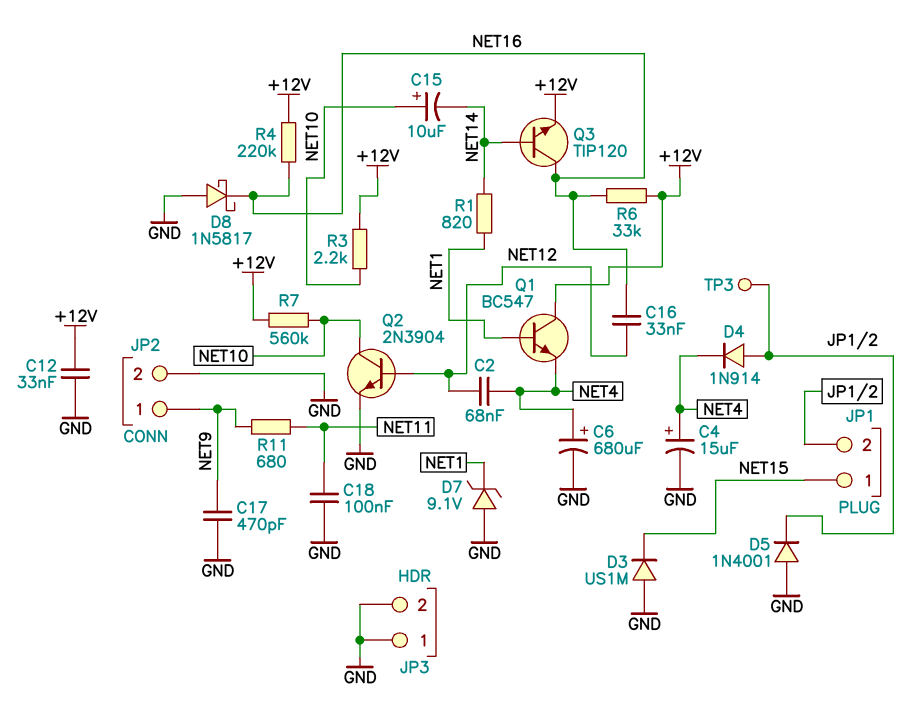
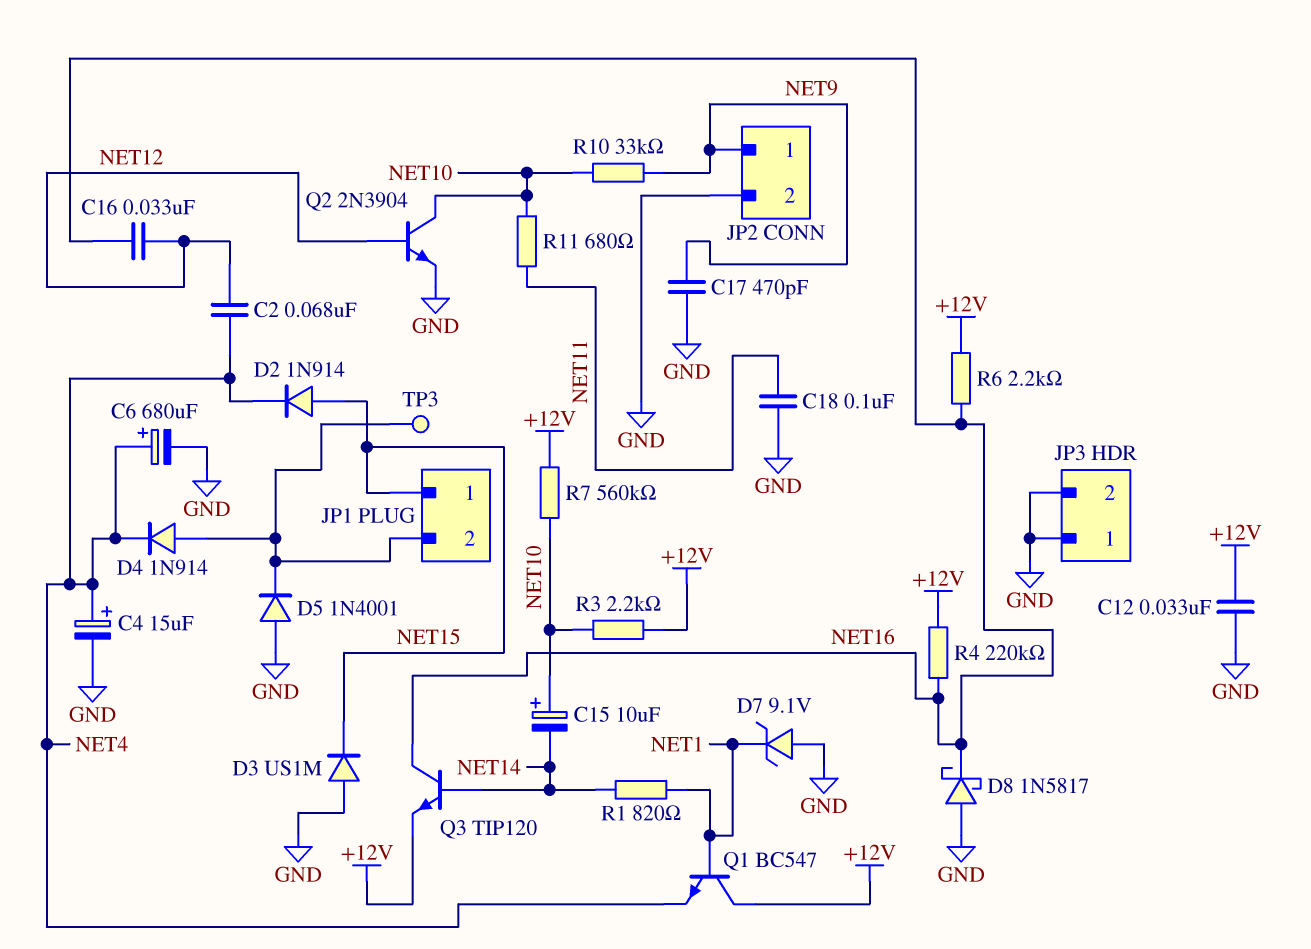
D2: none -> diode 1N914 (A NET15, K NET4)
R6: 33k (+12V, NET16) -> 2.2k (+12V, NET16)
R10: none -> 33k (NET9, NET10)
R11: 680 (NET9, NET11) -> 680 (NET10, NET11)

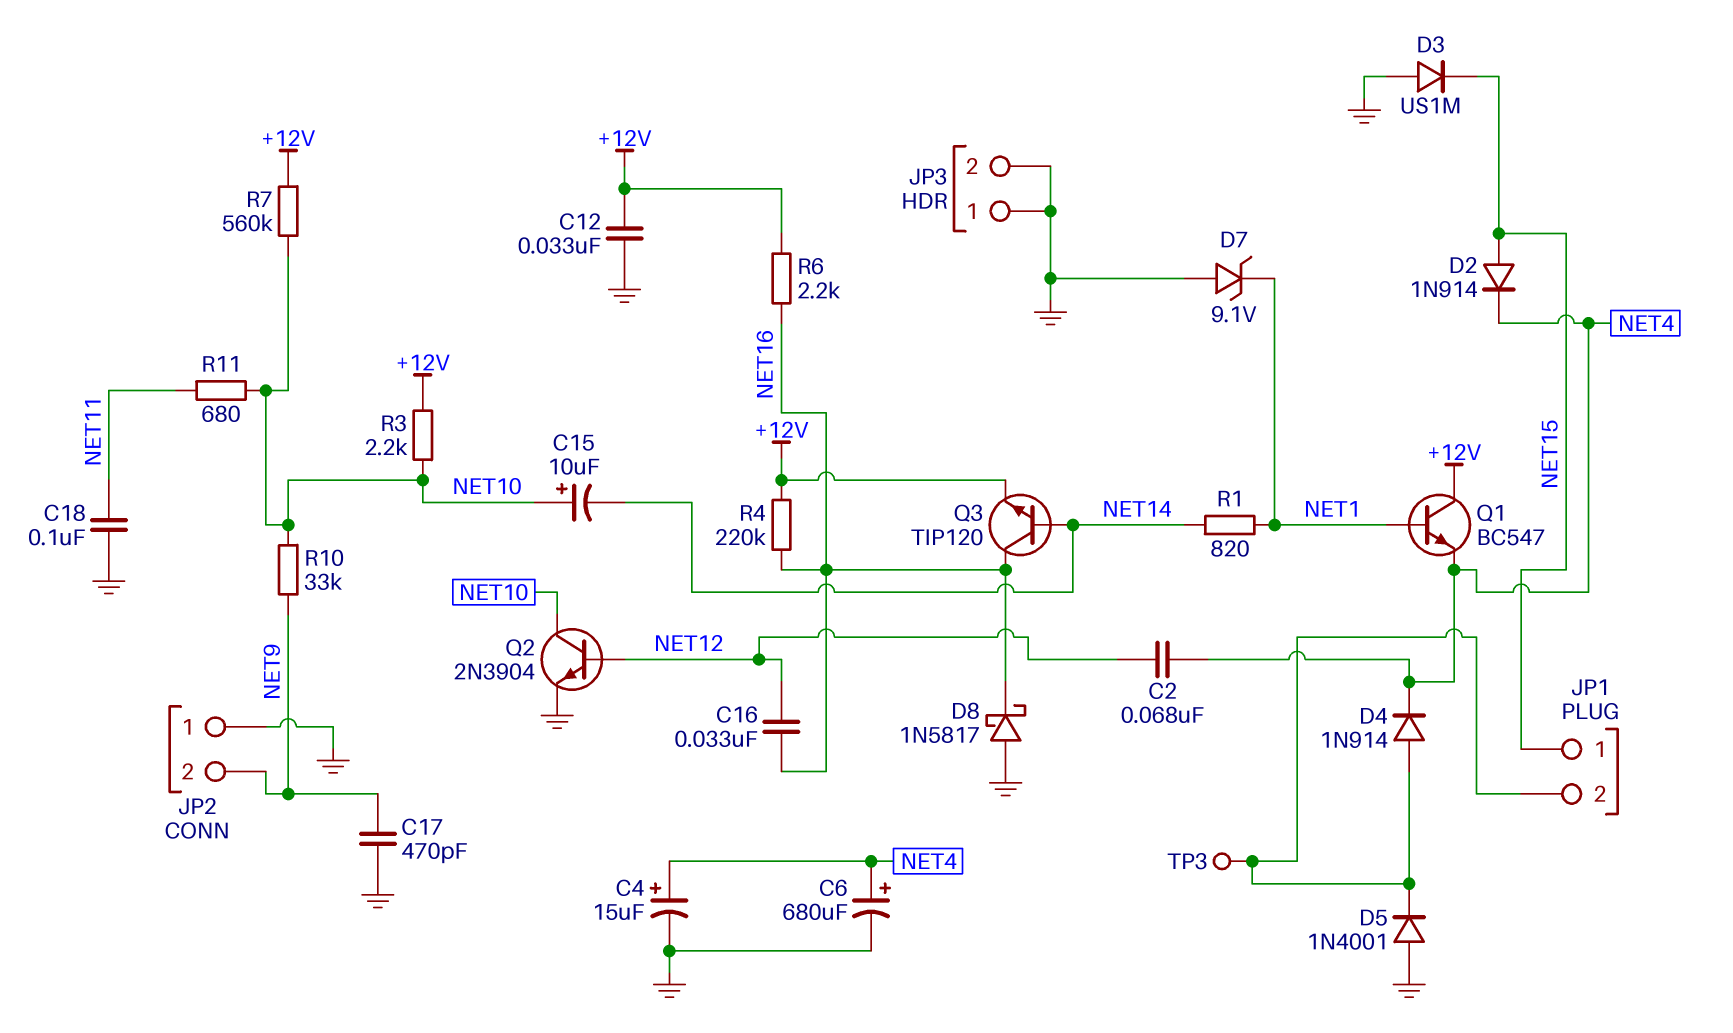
JP2 pin 1: NET9 -> GND
JP2 pin 2: GND -> NET9

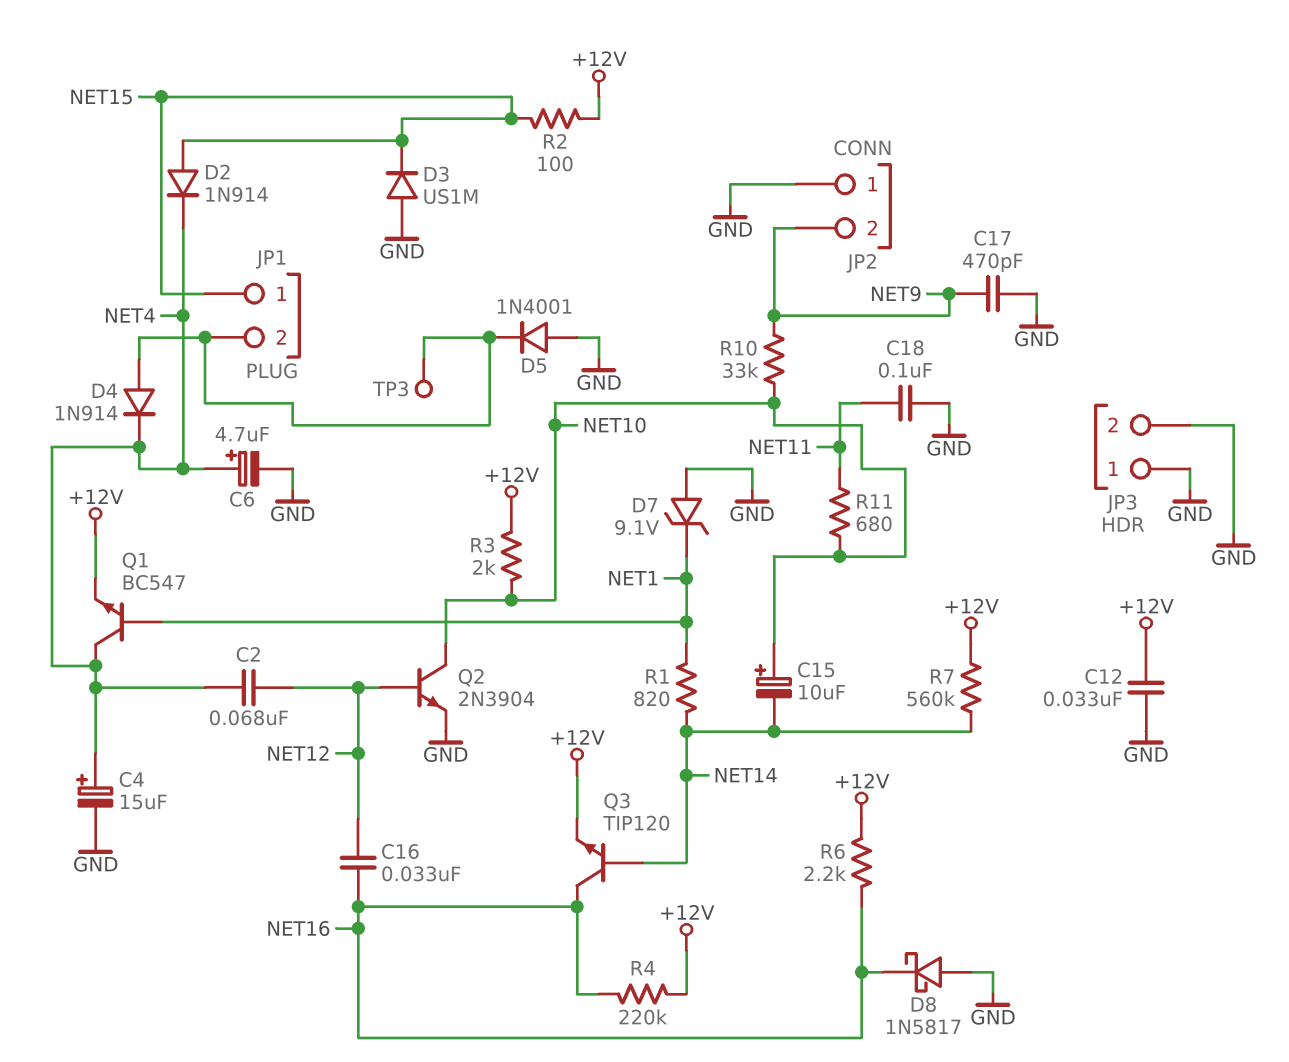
C6: 680uF (plus NET4, minus GND) -> 4.7uF (plus NET4, minus GND)
Q1: NPN BC547 (B NET1, C +12V, E NET4) -> NPN BC547 (B NET1, C NET4, E +12V)
R2: none -> 100 (+12V, NET15)
R3: 2.2k (+12V, NET10) -> 2k (+12V, NET10)
R7: 560k (+12V, NET10) -> 560k (+12V, NET14)

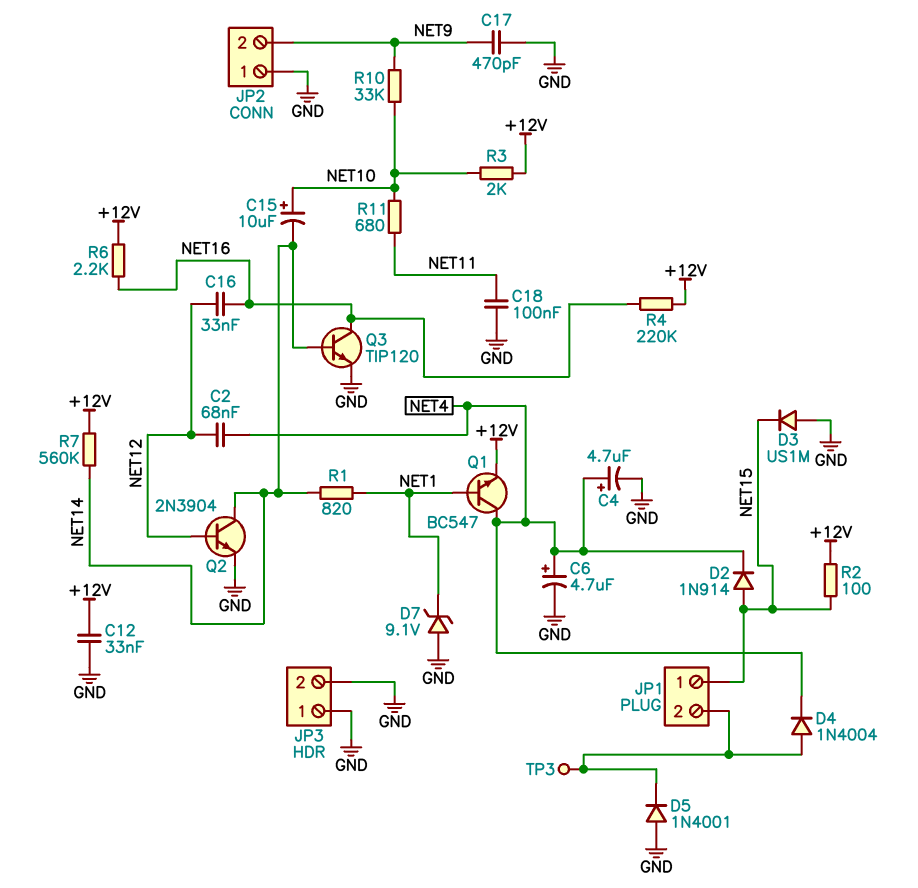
C4: 15uF (plus NET4, minus GND) -> 4.7uF (plus NET4, minus GND)
D4: diode 1N914 (A JP1/2, K NET4) -> diode 1N4004 (A JP1/2, K NET4)
D8: schottky 1N5817 (A GND, K NET16) -> none
Q2: NPN 2N3904 (B NET12, C NET10, E GND) -> NPN 2N3904 (B NET12, C NET14, E GND)
Q3: NPN TIP120 (B NET14, C NET16, E +12V) -> NPN TIP120 (B NET14, C NET16, E GND)

